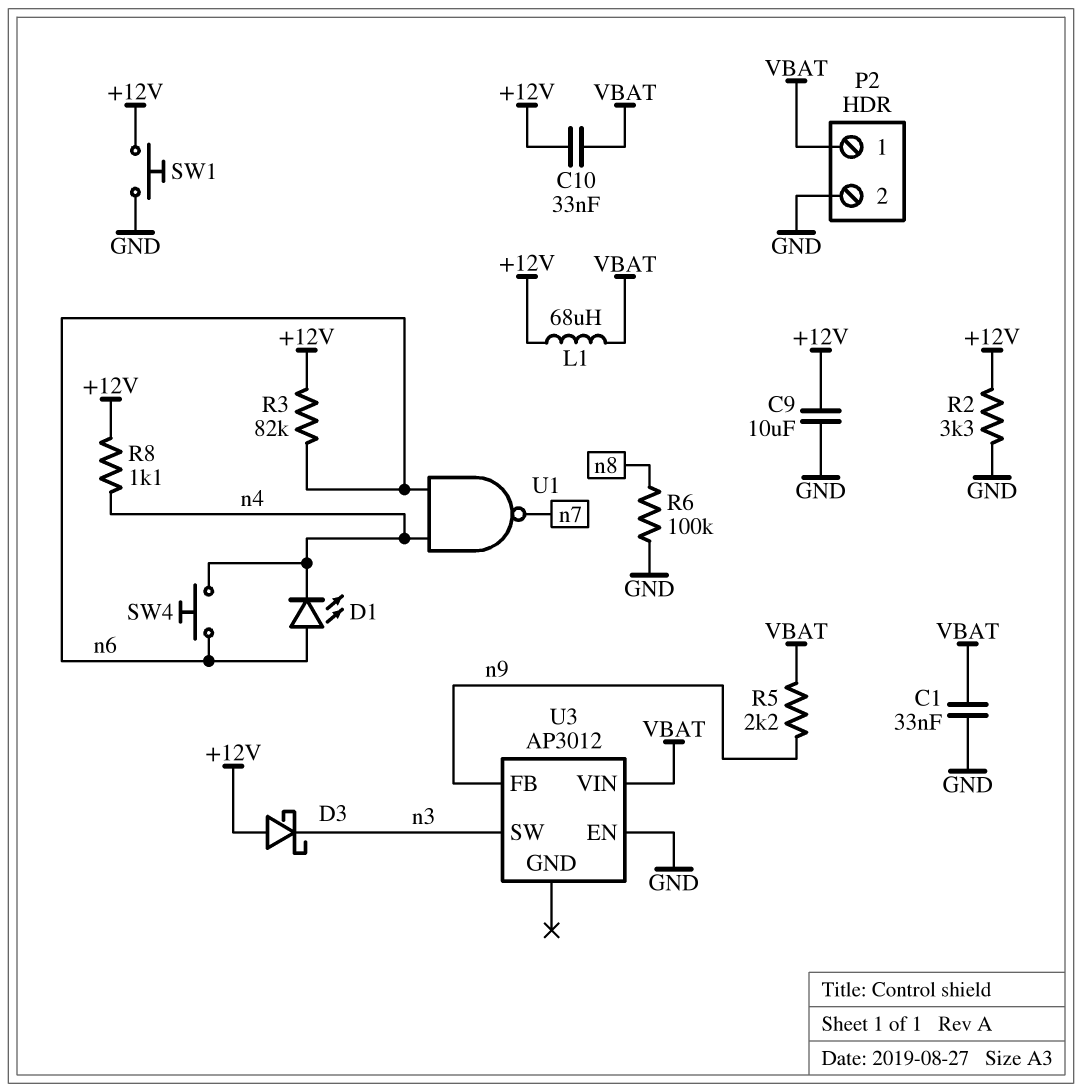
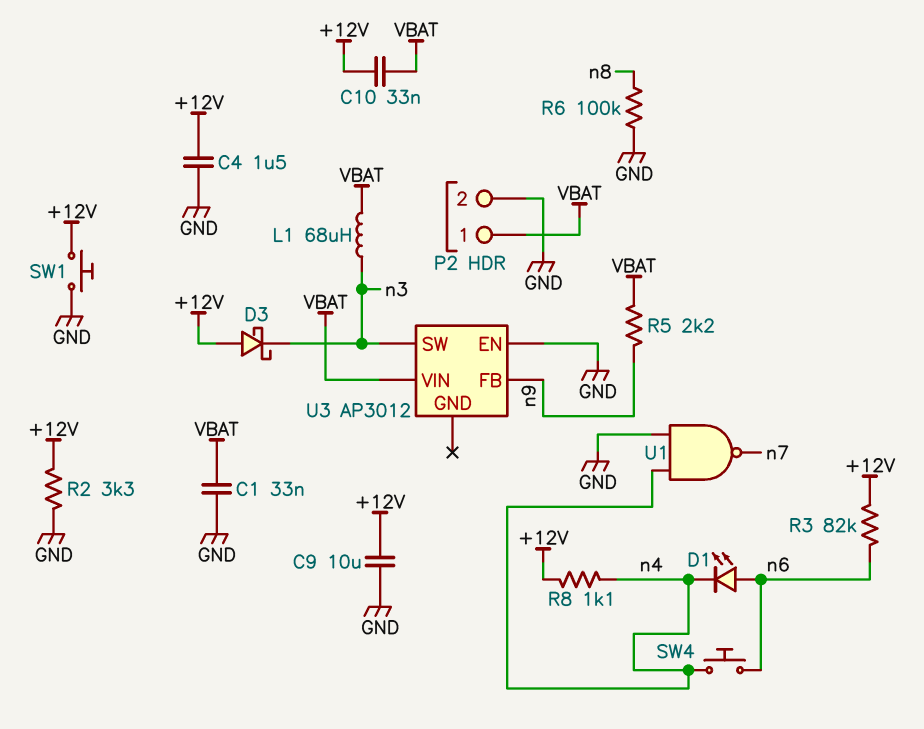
C4: none -> 1.5uF (+12V, GND)
L1: 68uH (+12V, VBAT) -> 68uH (VBAT, n3)
U1: NAND (in n4, in n6, out n7) -> NAND (in GND, in n4, out n7)

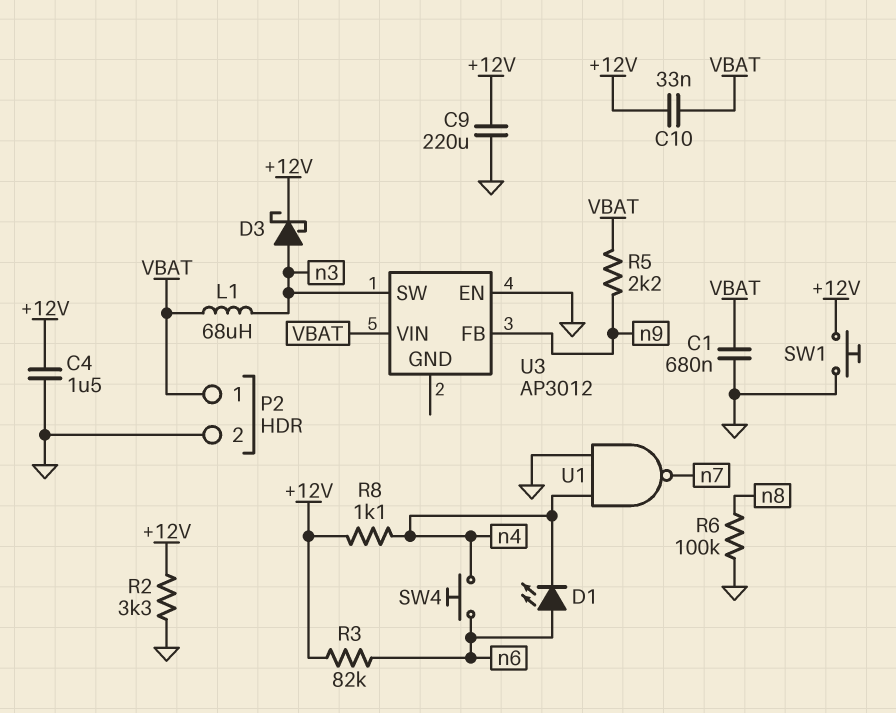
C1: 33nF (GND, VBAT) -> 680nF (GND, VBAT)
C9: 10uF (+12V, GND) -> 220uF (+12V, GND)
D3: schottky (A +12V, K n3) -> schottky (A n3, K +12V)

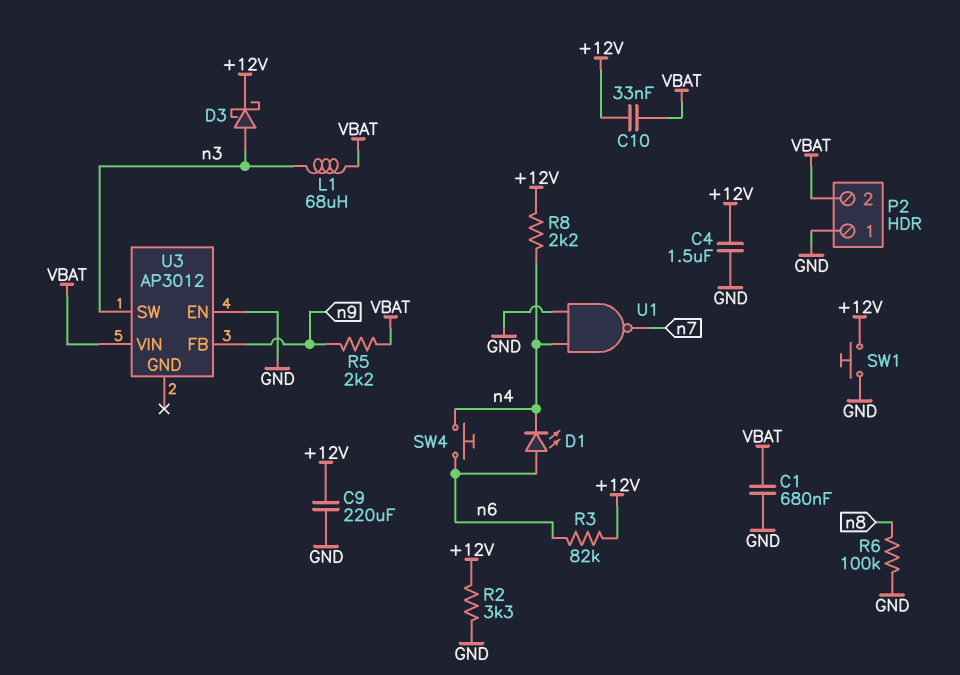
P2 pin 1: VBAT -> GND
P2 pin 2: GND -> VBAT
R8: 1.1k (+12V, n4) -> 2.2k (+12V, n4)

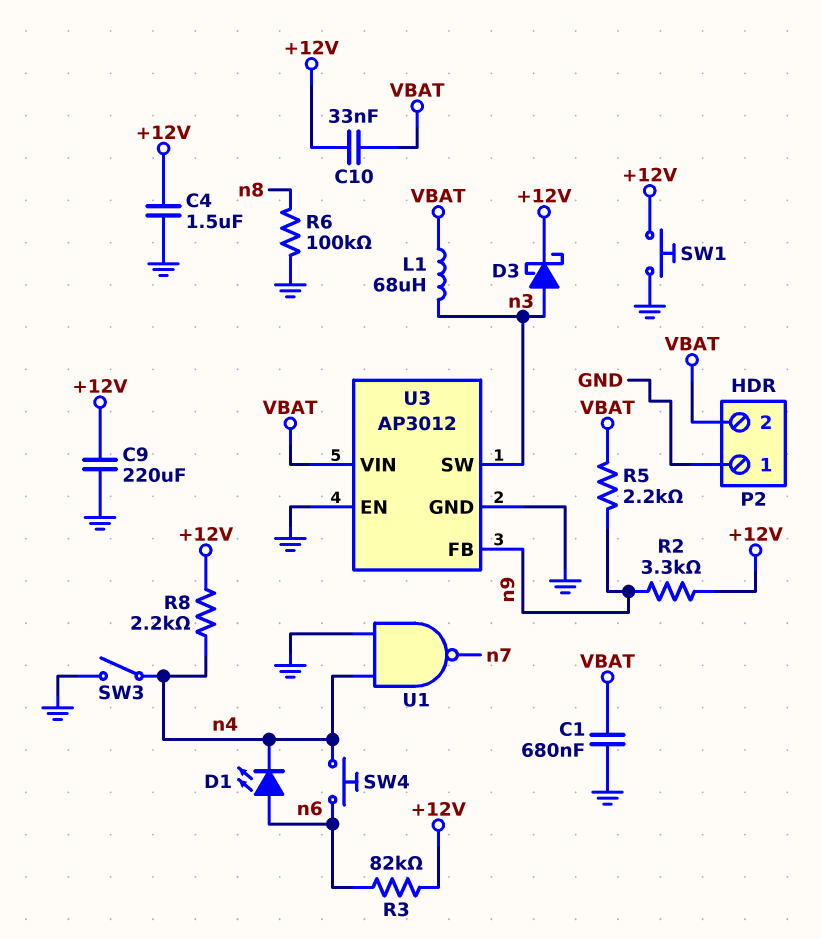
R2: 3.3k (+12V, GND) -> 3.3k (+12V, n9)
SW3: none -> switch (GND, n4)
U3 pin GND: none -> GND

